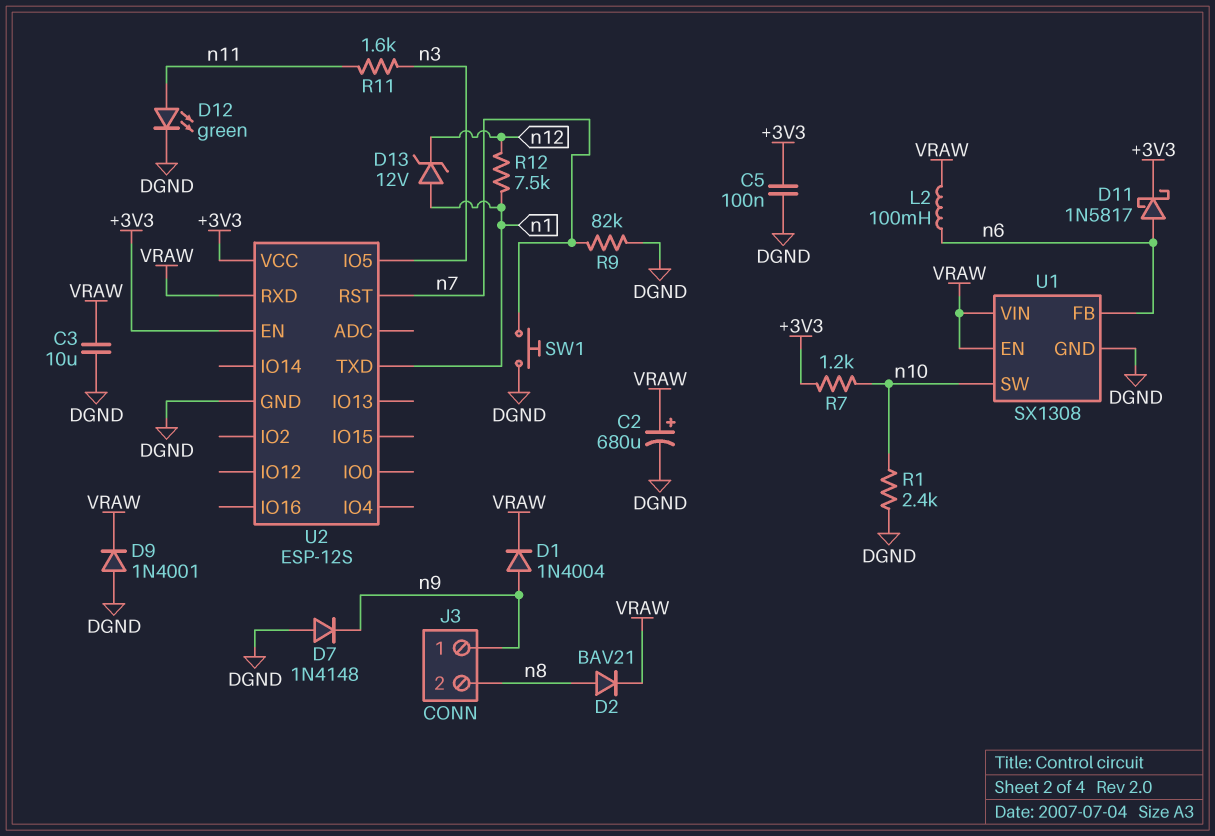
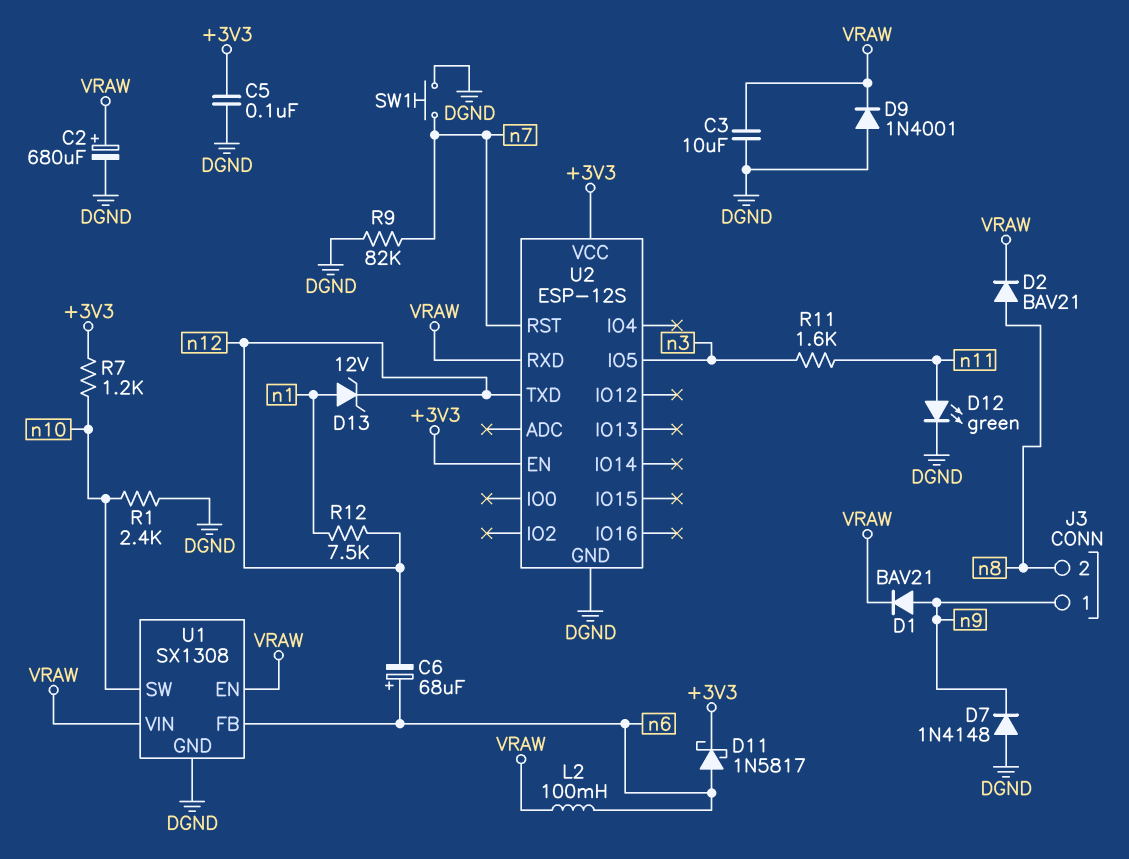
C6: none -> 68uF (plus n6, minus n12)
D1: diode 1N4004 (A n9, K VRAW) -> diode BAV21 (A n9, K VRAW)
U2 pin TXD: n1 -> n12

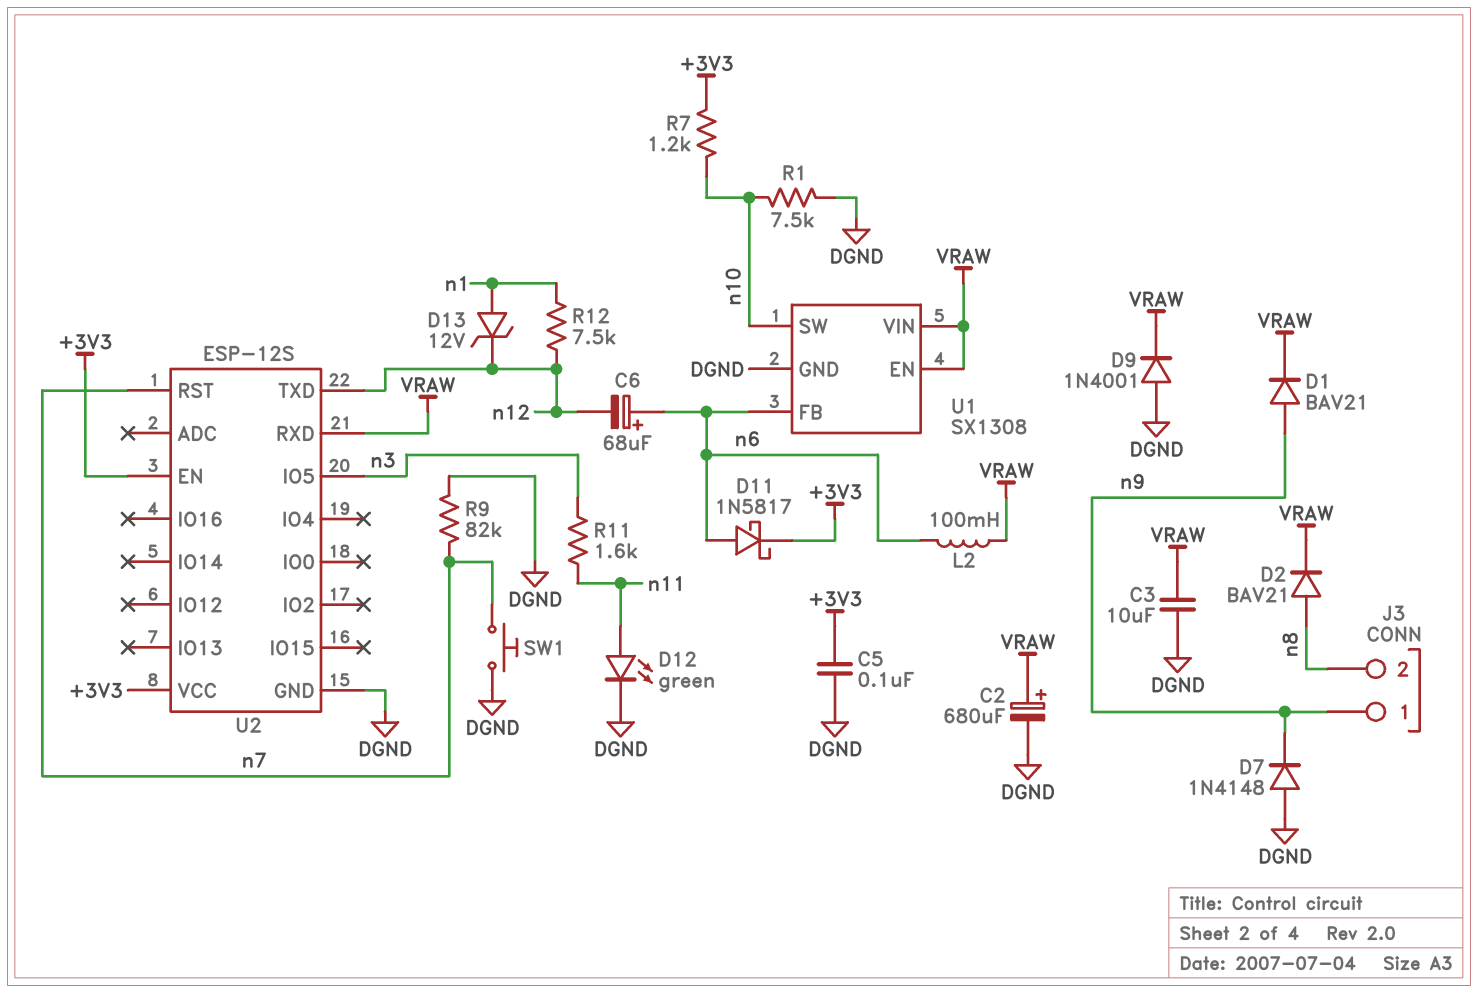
R1: 2.4k (DGND, n10) -> 7.5k (DGND, n10)

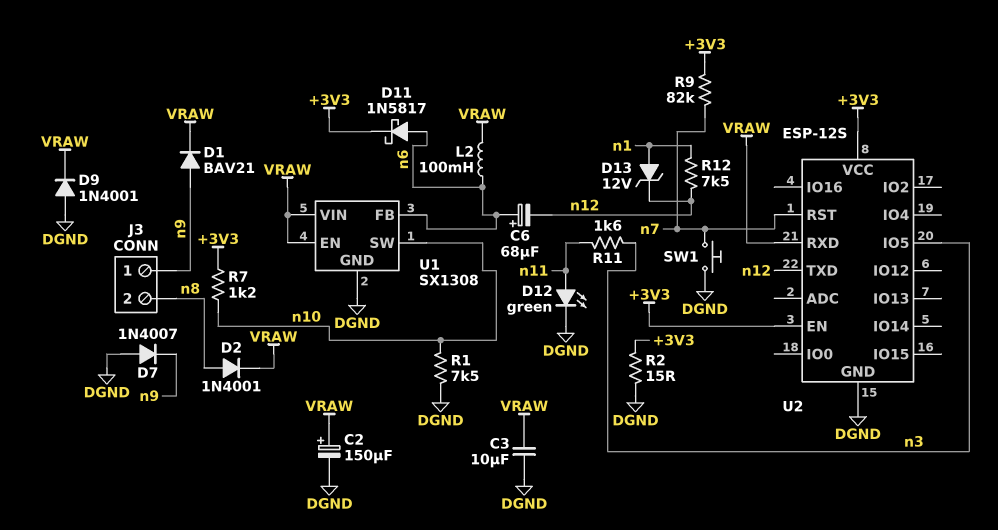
C2: 680uF (plus VRAW, minus DGND) -> 150uF (plus VRAW, minus DGND)
C5: 100nF (+3V3, DGND) -> none
D2: diode BAV21 (A n8, K VRAW) -> diode 1N4001 (A n8, K VRAW)
D7: diode 1N4148 (A DGND, K n9) -> diode 1N4007 (A DGND, K n9)
R2: none -> 15 (+3V3, DGND)
R9: 82k (DGND, n7) -> 82k (+3V3, n7)

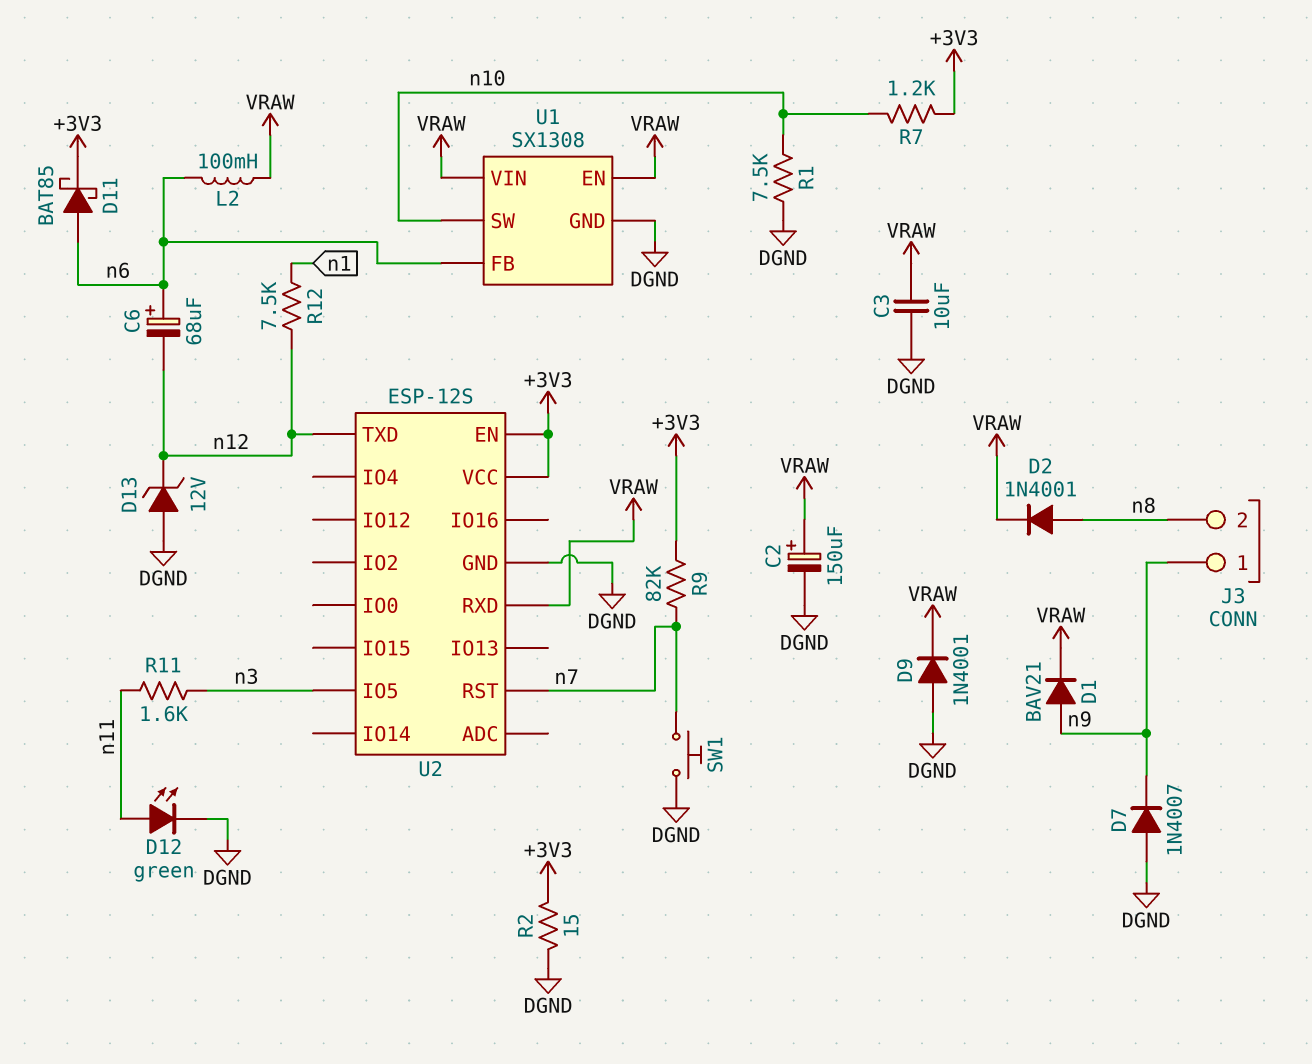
D11: schottky 1N5817 (A n6, K +3V3) -> schottky BAT85 (A n6, K +3V3)
D13: zener 12V (A n1, K n12) -> zener 12V (A DGND, K n12)

